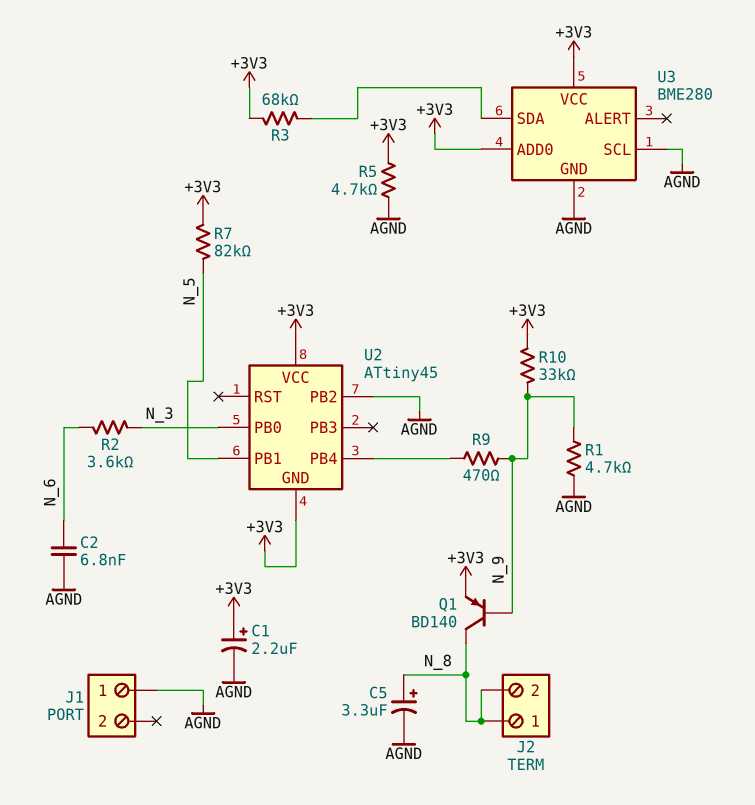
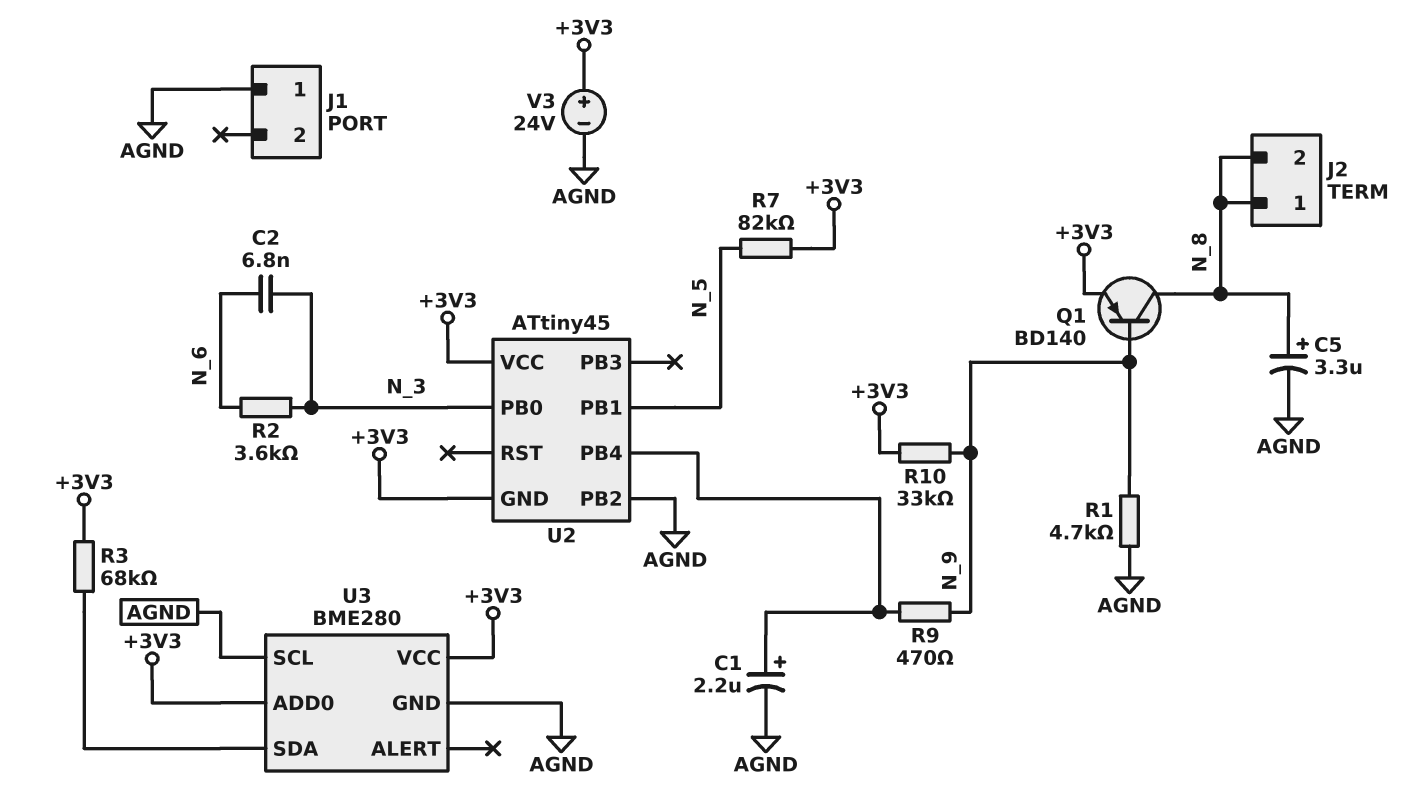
C1: 2.2uF (plus +3V3, minus AGND) -> 2.2uF (plus U2/PB4, minus AGND)
C2: 6.8nF (AGND, N_6) -> 6.8nF (N_3, N_6)
R5: 4.7k (+3V3, AGND) -> none
V3: none -> 24V (plus +3V3, minus AGND)

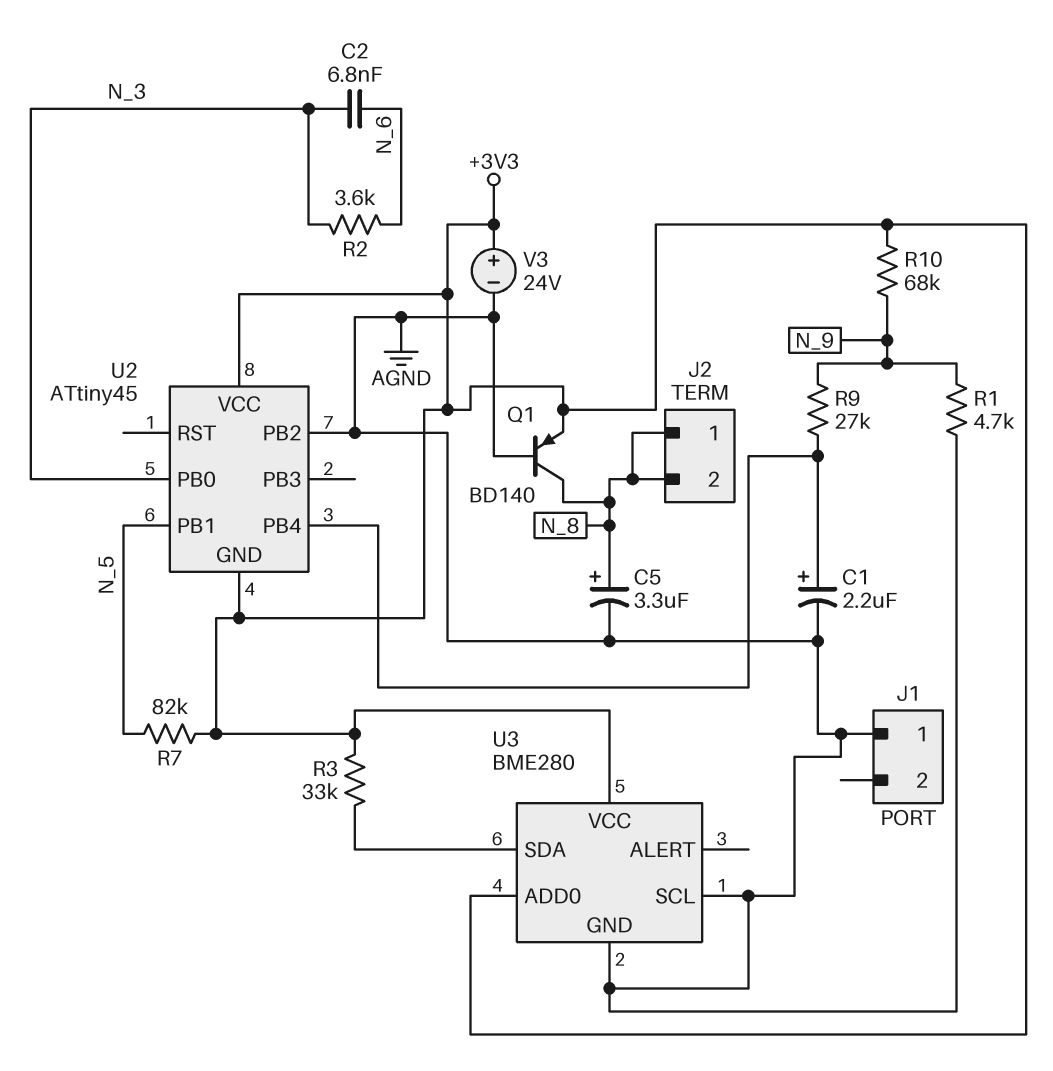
Q1: PNP BD140 (B N_9, C N_8, E +3V3) -> PNP BD140 (B AGND, C N_8, E +3V3)
R3: 68k (+3V3, U3/SDA) -> 33k (+3V3, U3/SDA)
R9: 470 (N_9, U2/PB4) -> 27k (N_9, U2/PB4)
R10: 33k (+3V3, N_9) -> 68k (+3V3, N_9)

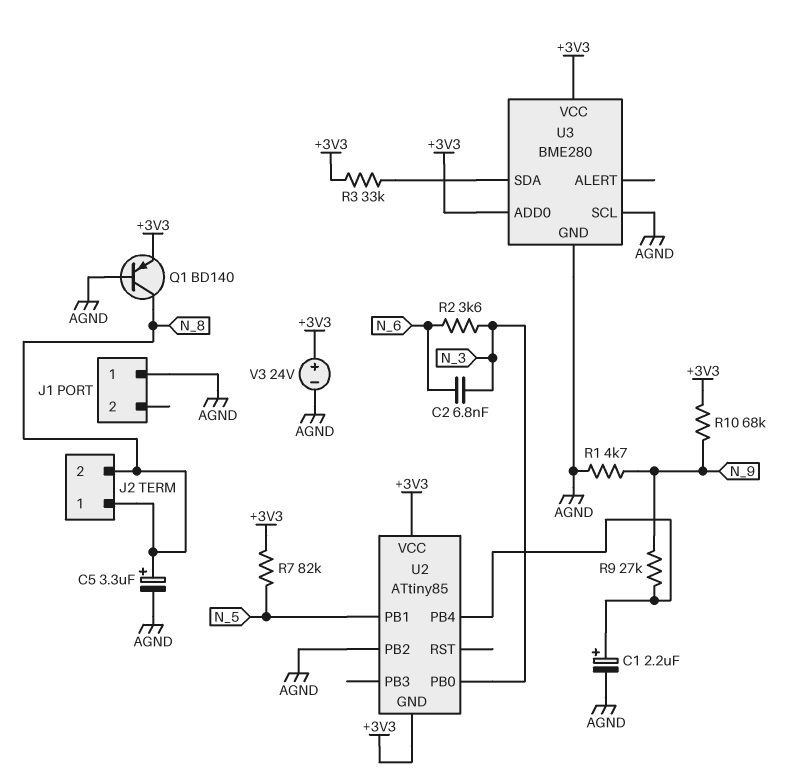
U2: ATtiny45 -> ATtiny85

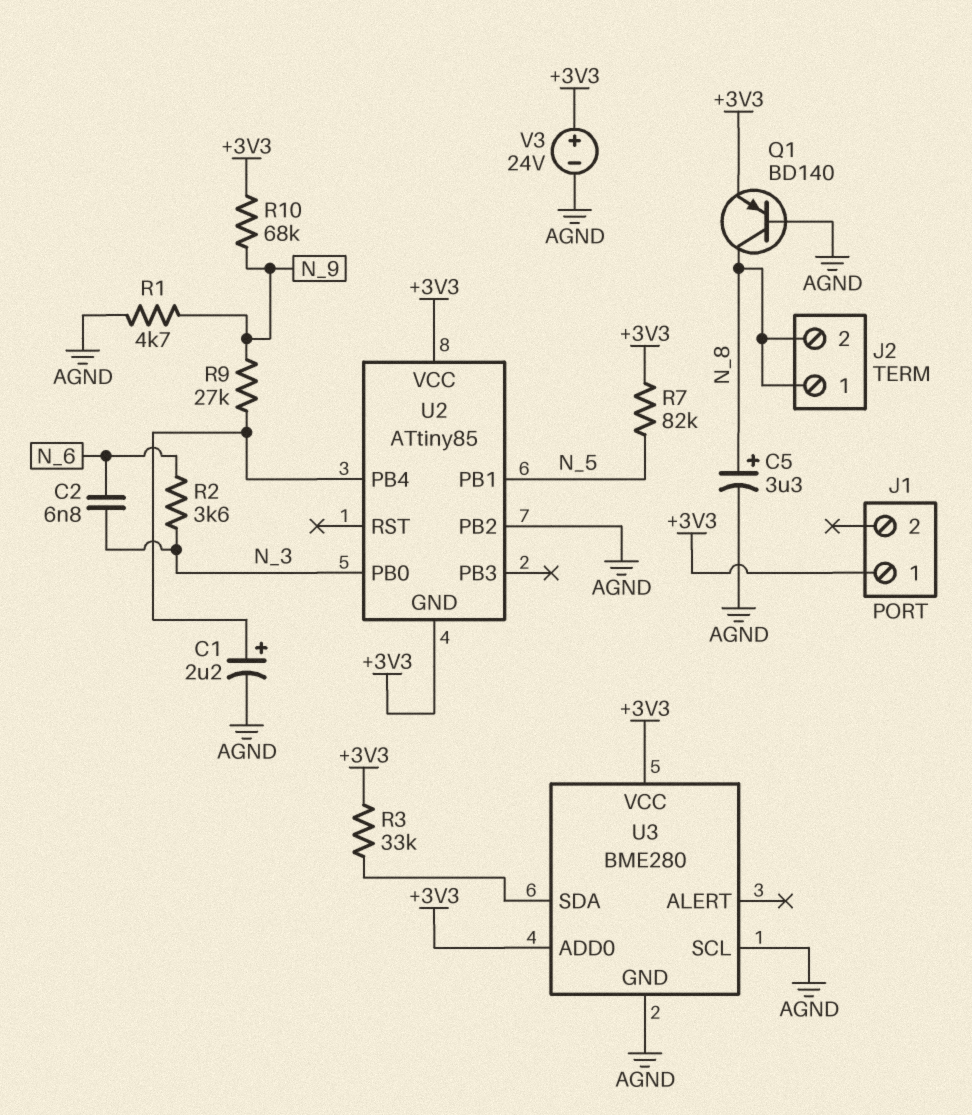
J1 pin 1: AGND -> +3V3

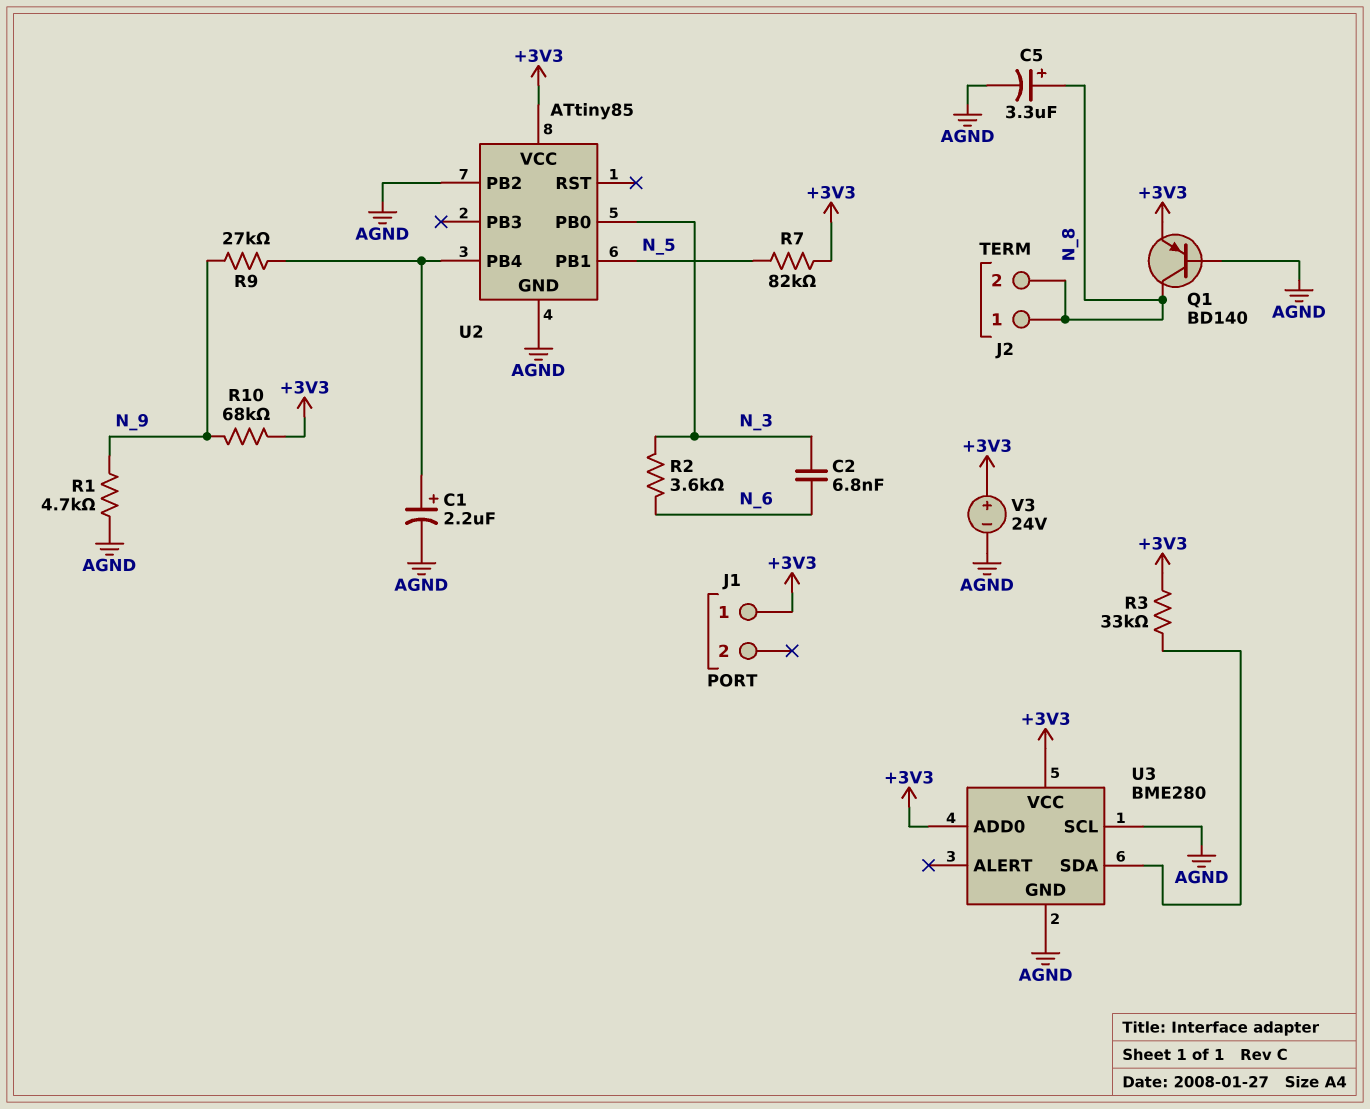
U2 pin GND: +3V3 -> AGND

